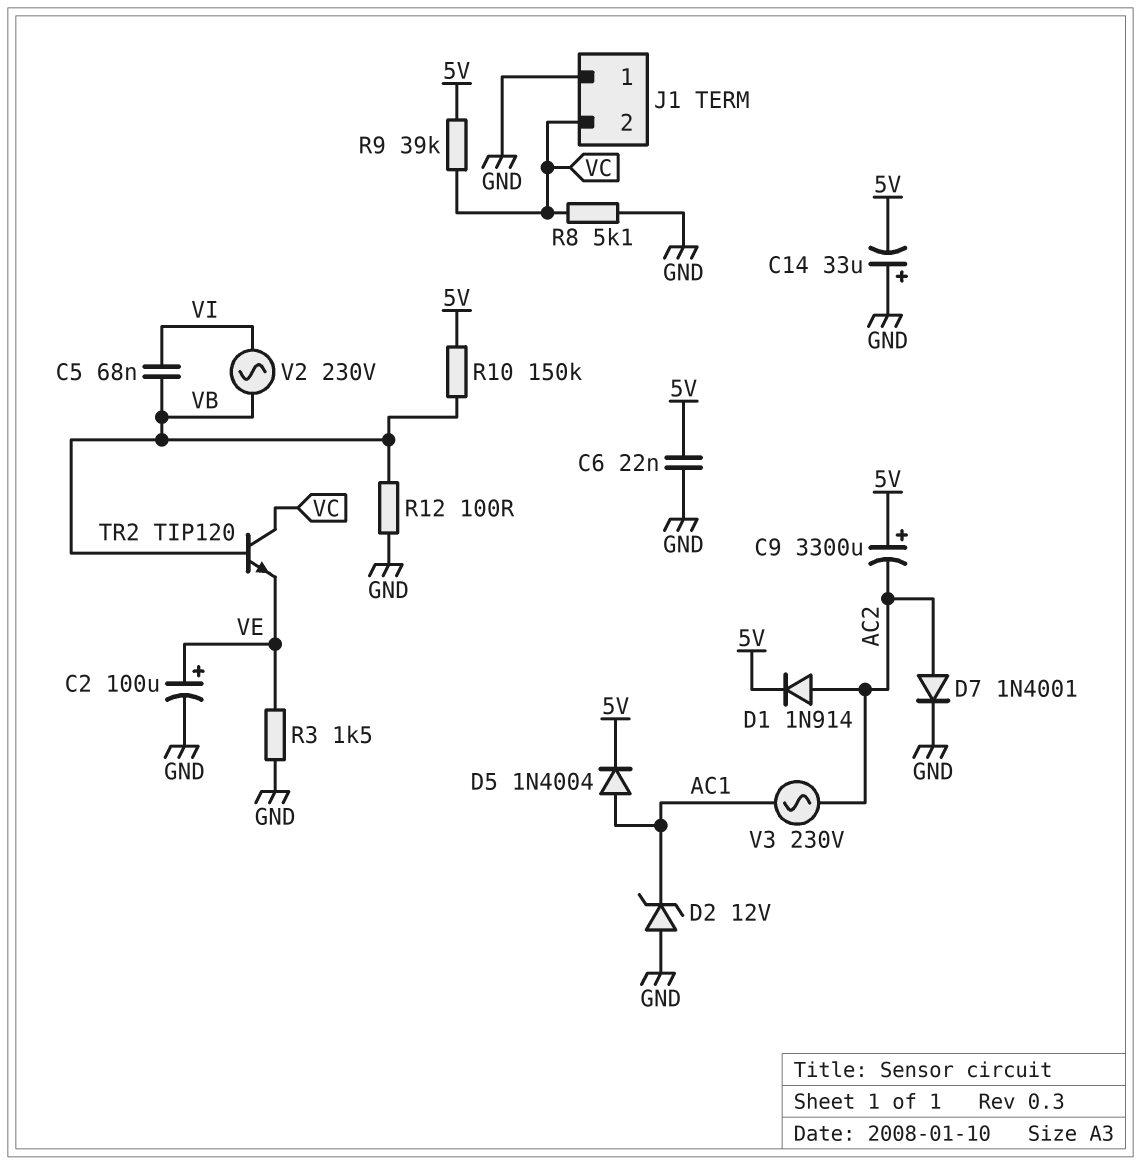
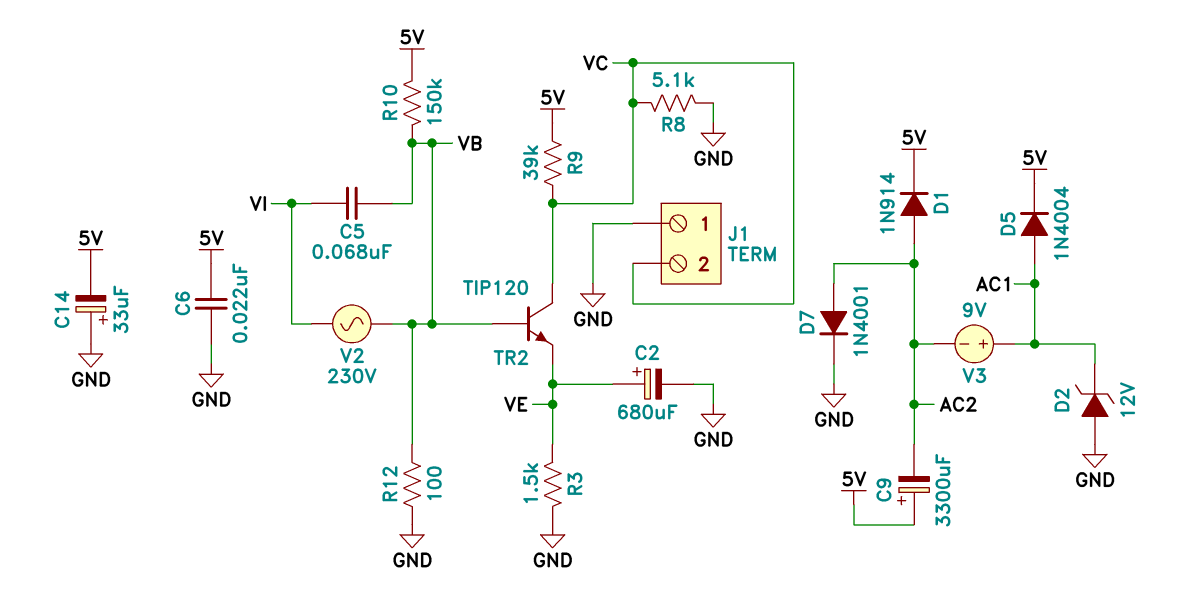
C2: 100uF (plus VE, minus GND) -> 680uF (plus VE, minus GND)
V3: AC 230V (AC1, AC2) -> 9V (plus AC1, minus AC2)

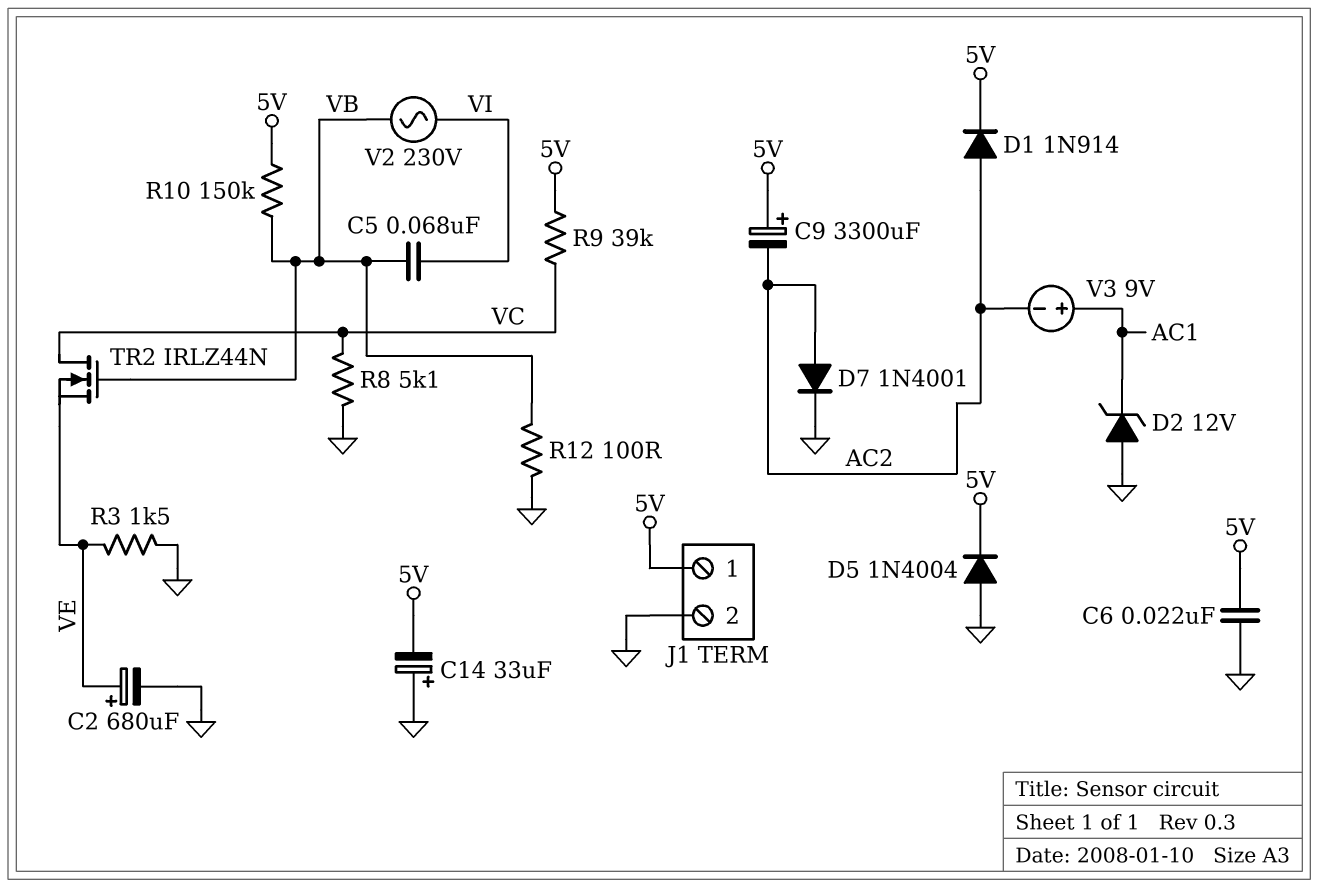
D5: diode 1N4004 (A AC1, K 5V) -> diode 1N4004 (A GND, K 5V)
J1 pin 1: GND -> 5V
J1 pin 2: VC -> GND
TR2: NPN TIP120 (B VB, C VC, E VE) -> NMOS IRLZ44N (G VB, D VC, S VE)

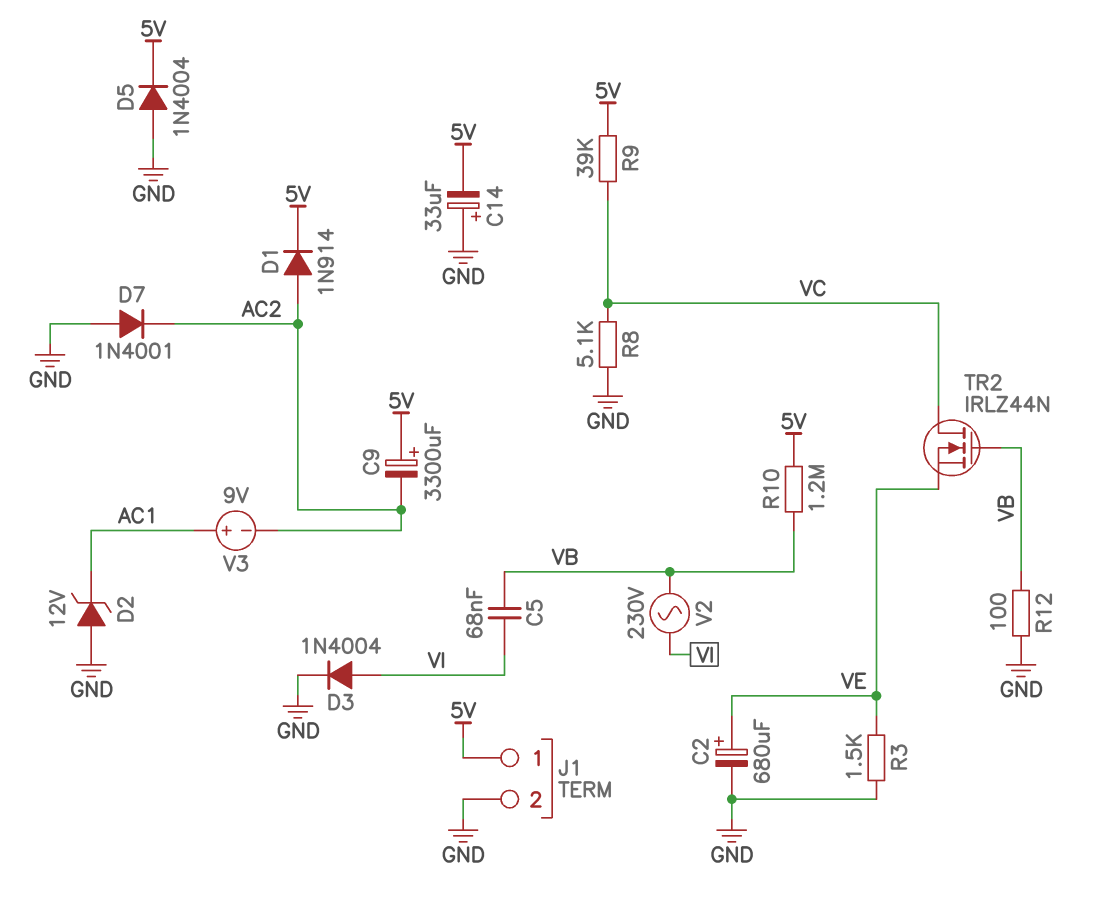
C6: 22nF (5V, GND) -> none
D3: none -> diode 1N4004 (A VI, K GND)
D7: diode 1N4001 (A AC2, K GND) -> diode 1N4001 (A GND, K AC2)
R10: 150k (5V, VB) -> 1.2M (5V, VB)

